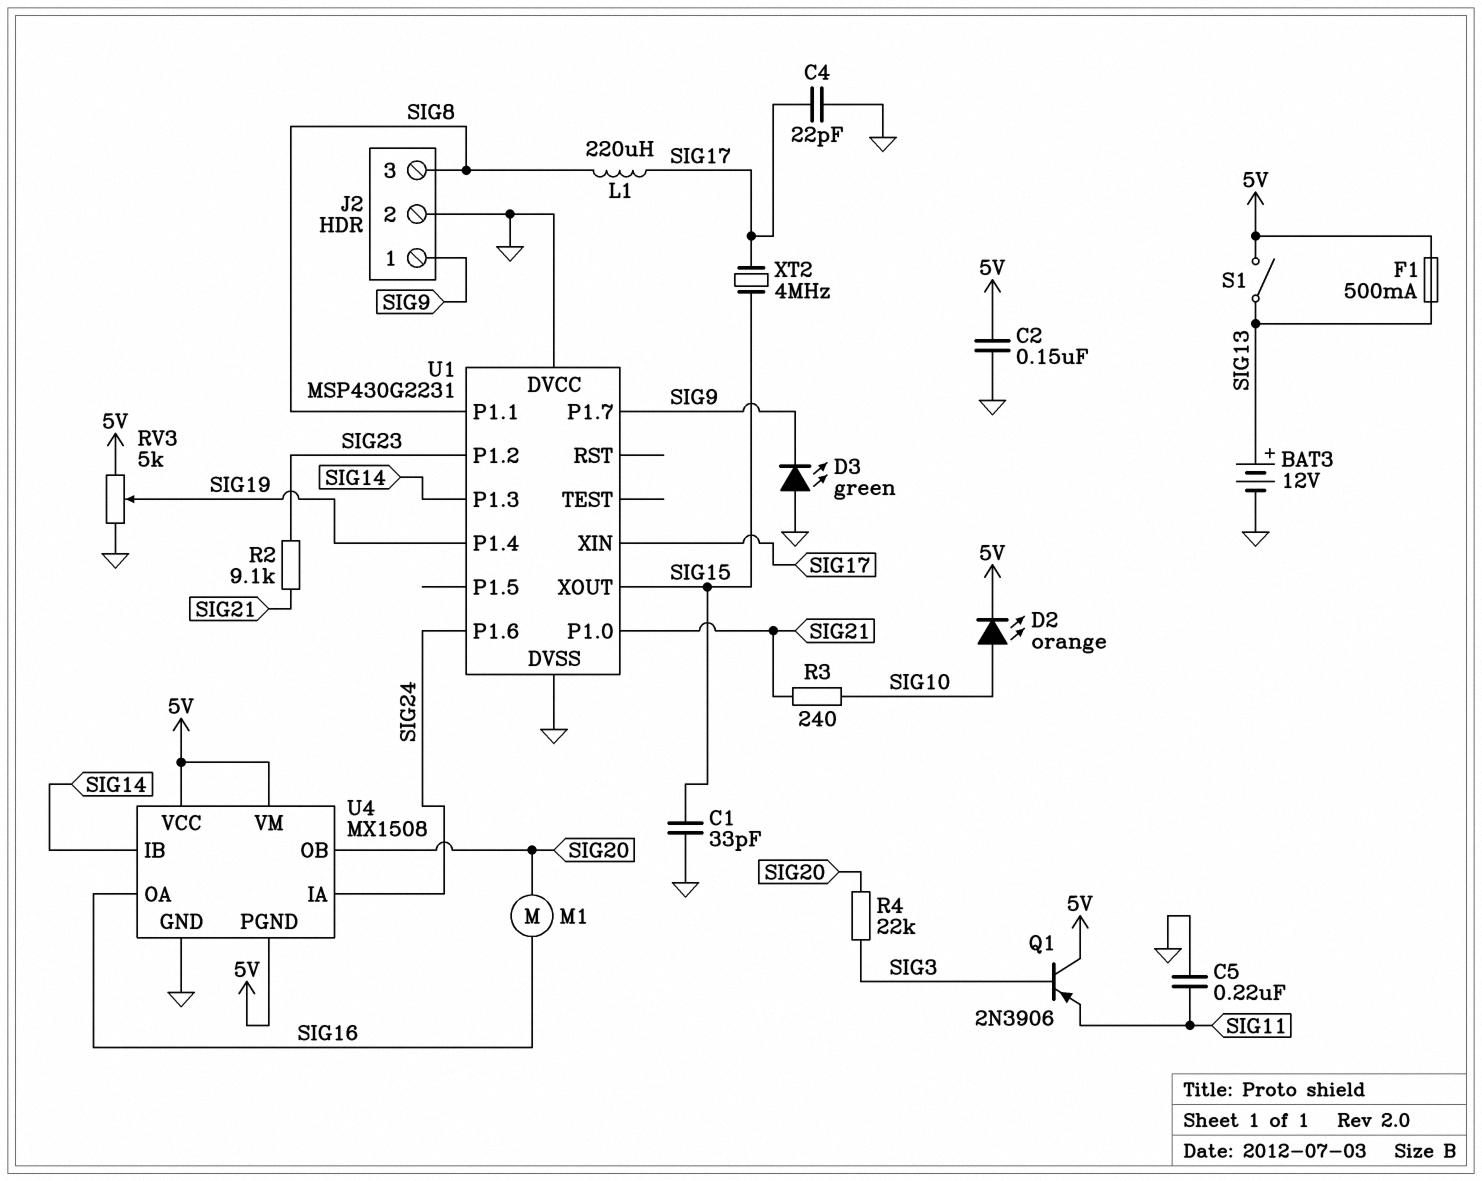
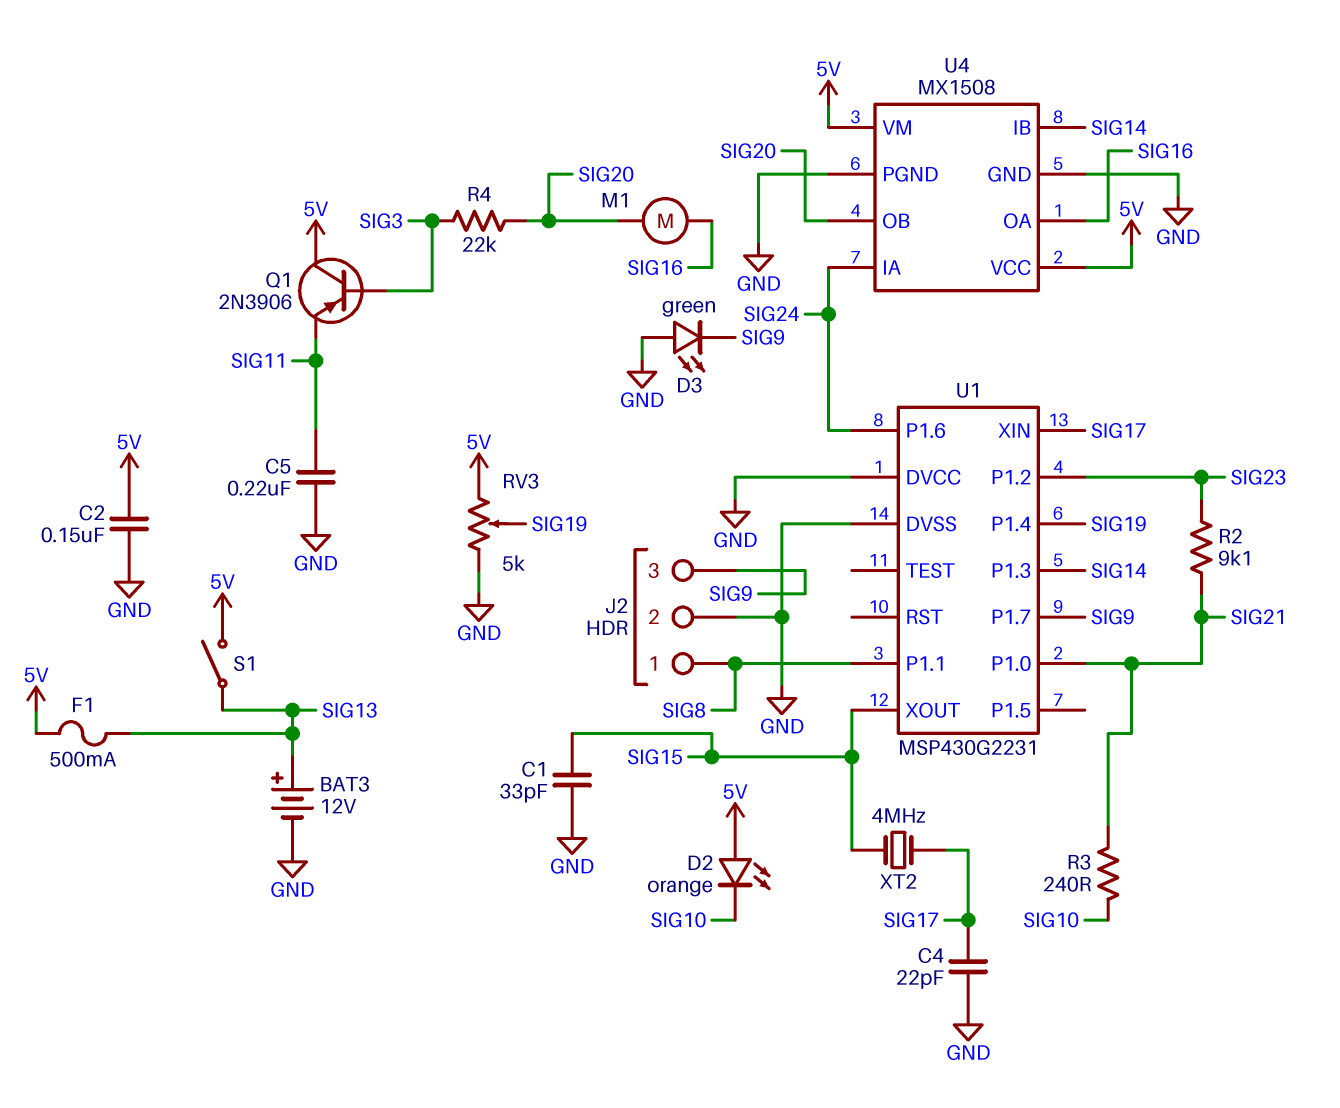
D2: LED orange (A SIG10, K 5V) -> LED orange (A 5V, K SIG10)
J2 pin 1: SIG9 -> SIG8
J2 pin 3: SIG8 -> SIG9
L1: 220uH (SIG8, SIG17) -> none
U4 pin PGND: 5V -> GND

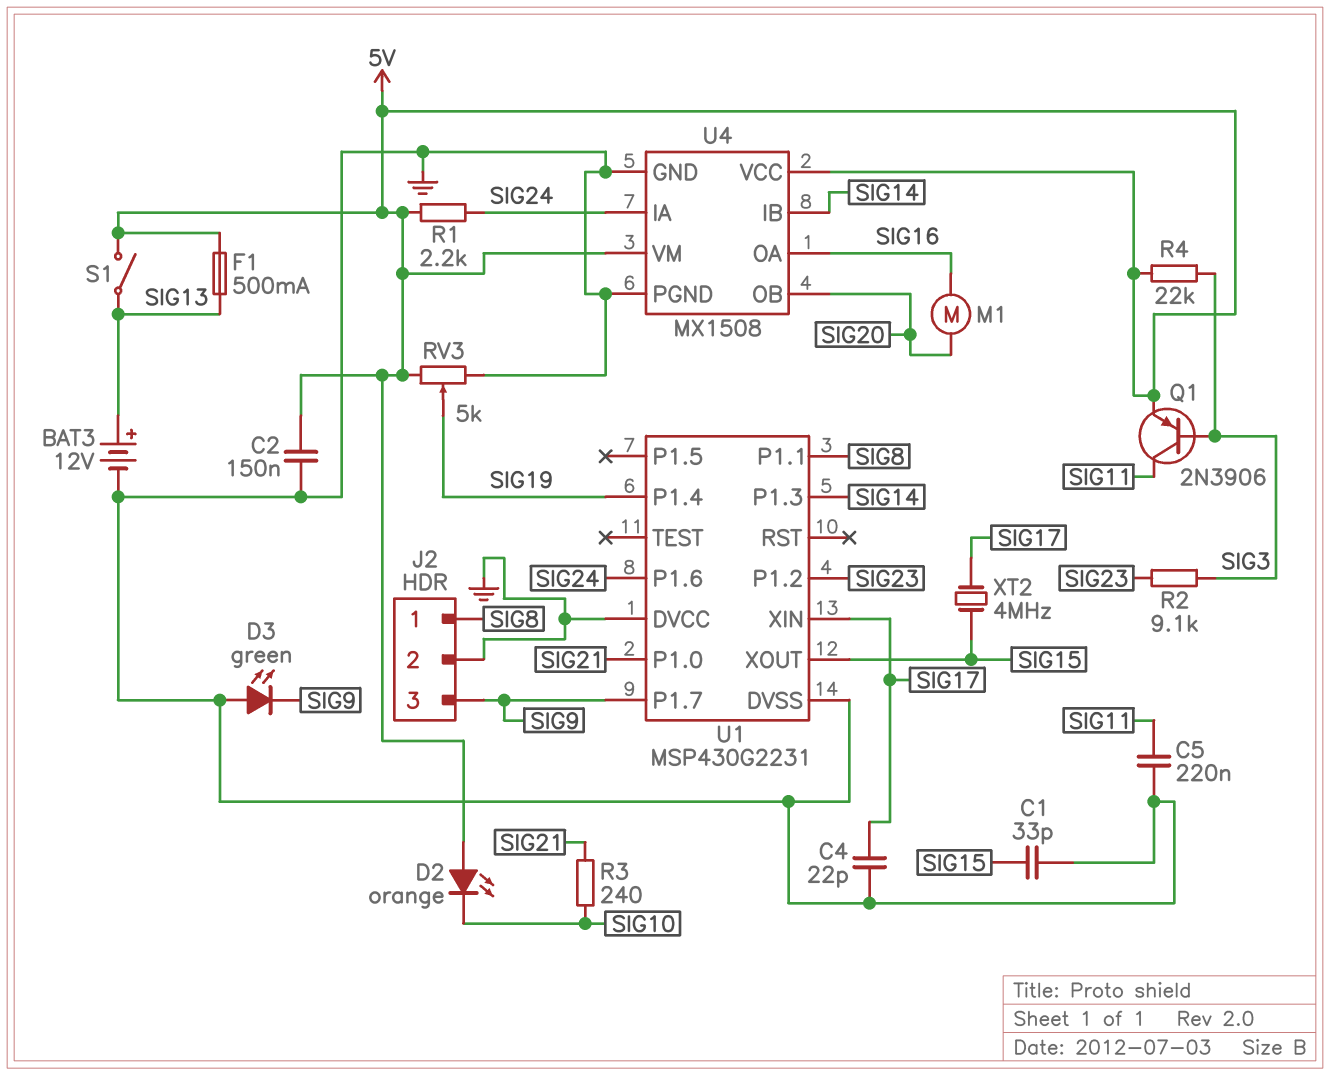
Q1: PNP 2N3906 (B SIG3, C 5V, E SIG11) -> PNP 2N3906 (B SIG3, C SIG11, E 5V)
R1: none -> 2.2k (5V, SIG24)
R2: 9.1k (SIG21, SIG23) -> 9.1k (SIG3, SIG23)
R4: 22k (SIG3, SIG20) -> 22k (5V, SIG3)

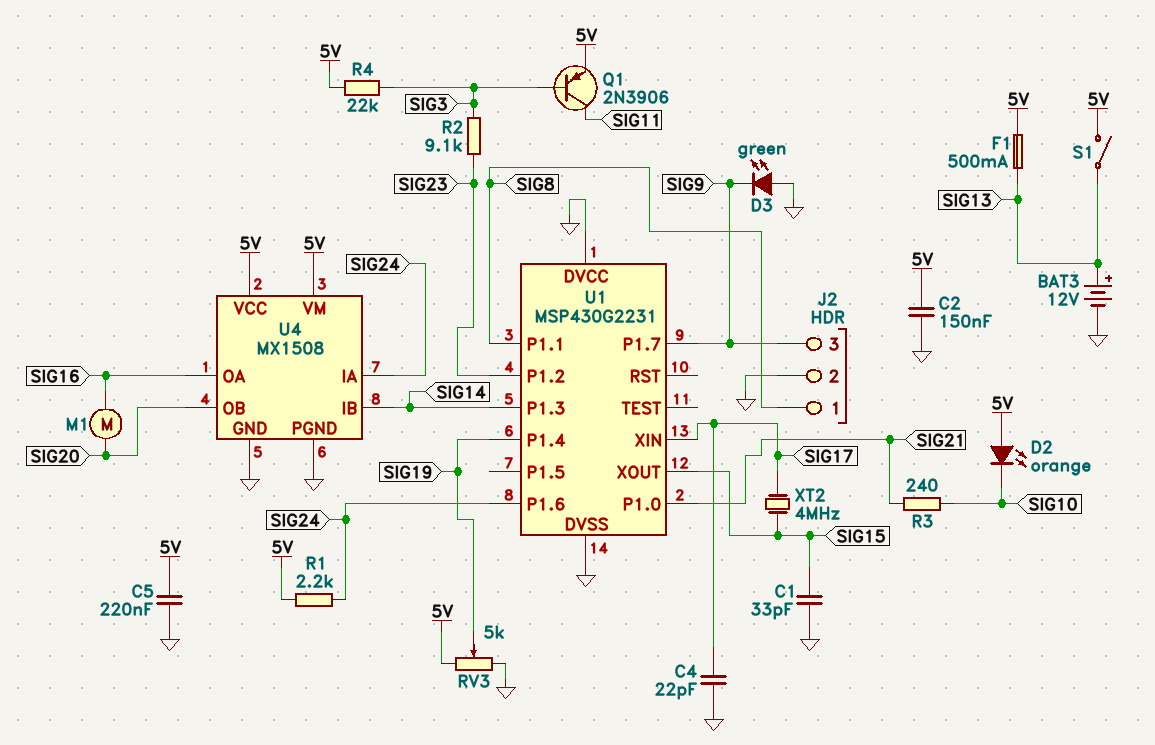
C5: 220nF (GND, SIG11) -> 220nF (5V, GND)

